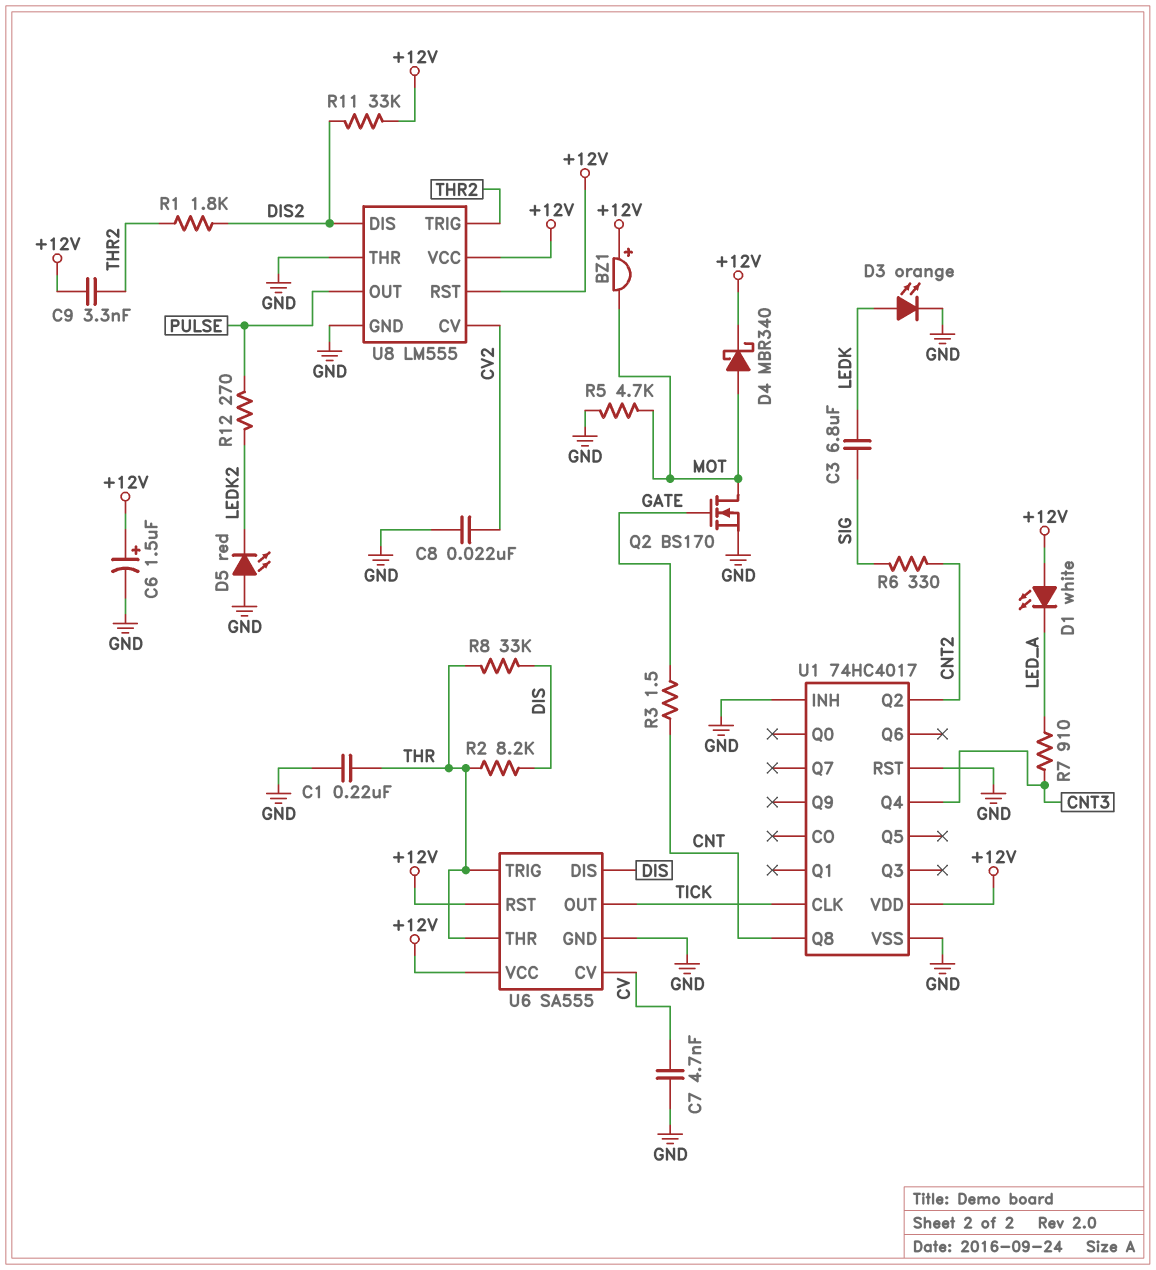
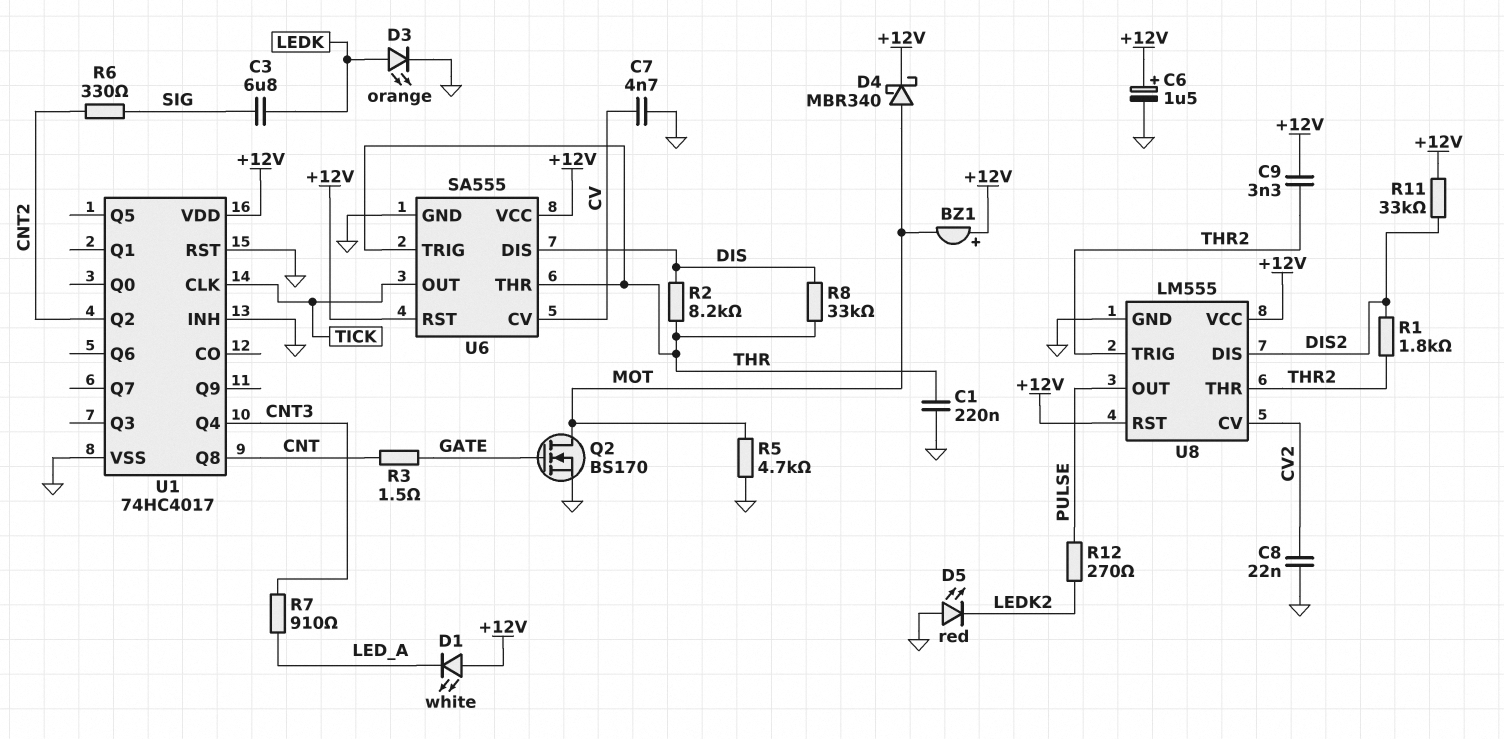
U8 pin THR: GND -> THR2

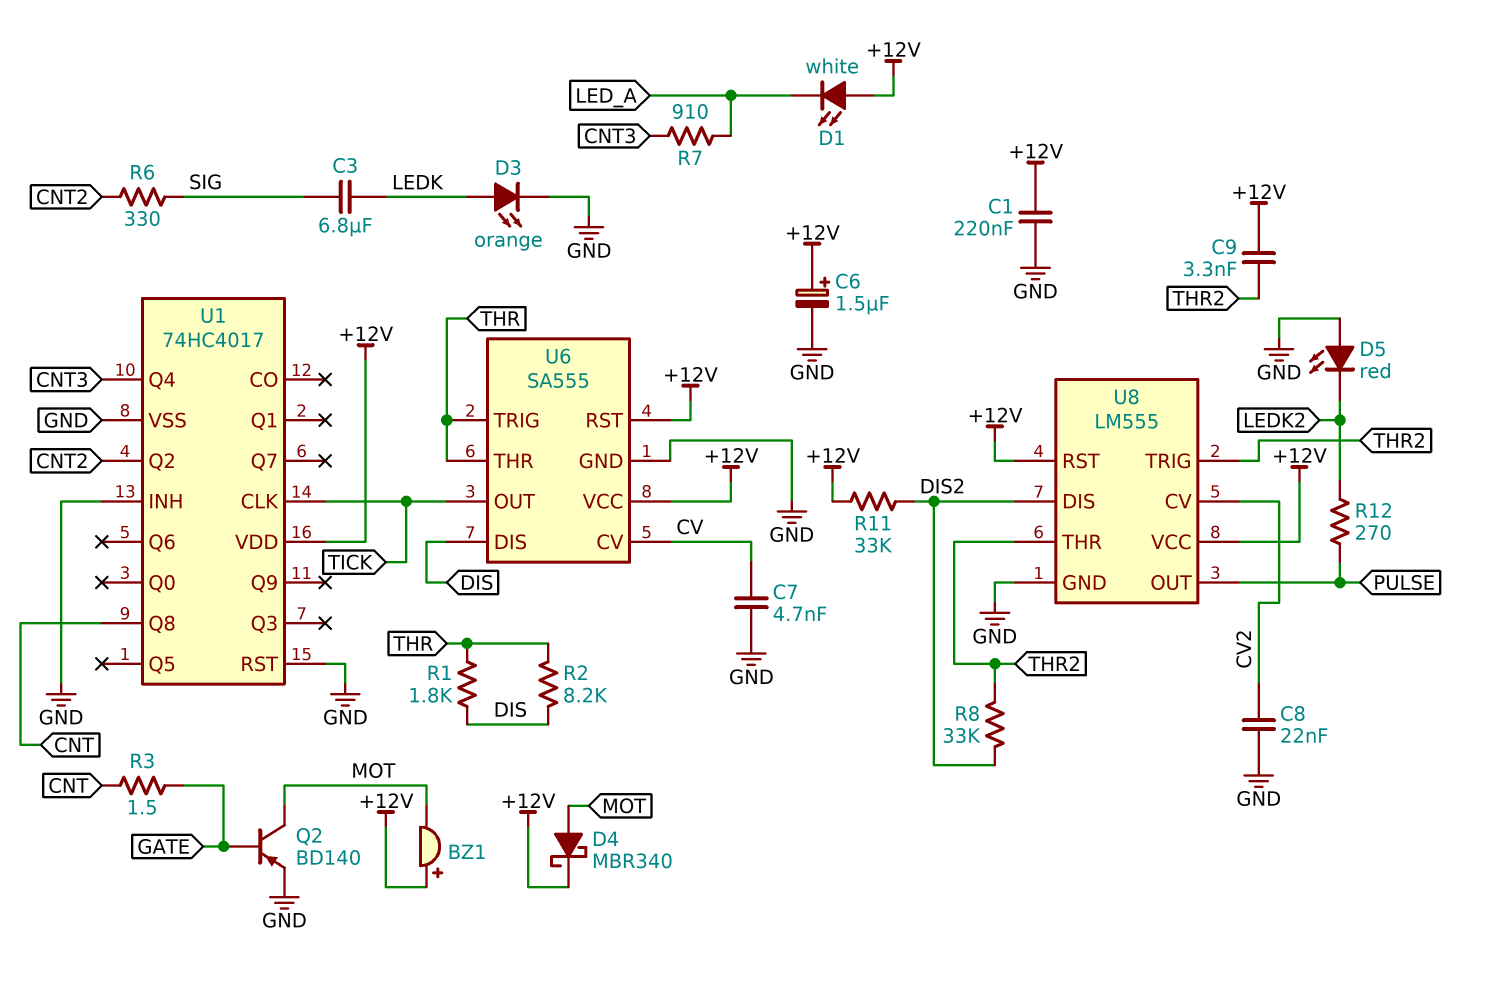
C1: 220nF (GND, THR) -> 220nF (+12V, GND)
Q2: NMOS BS170 (G GATE, D MOT, S GND) -> PNP BD140 (B GATE, C MOT, E GND)
R1: 1.8k (DIS2, THR2) -> 1.8k (DIS, THR)
R5: 4.7k (GND, MOT) -> none
R8: 33k (DIS, THR) -> 33k (DIS2, THR2)

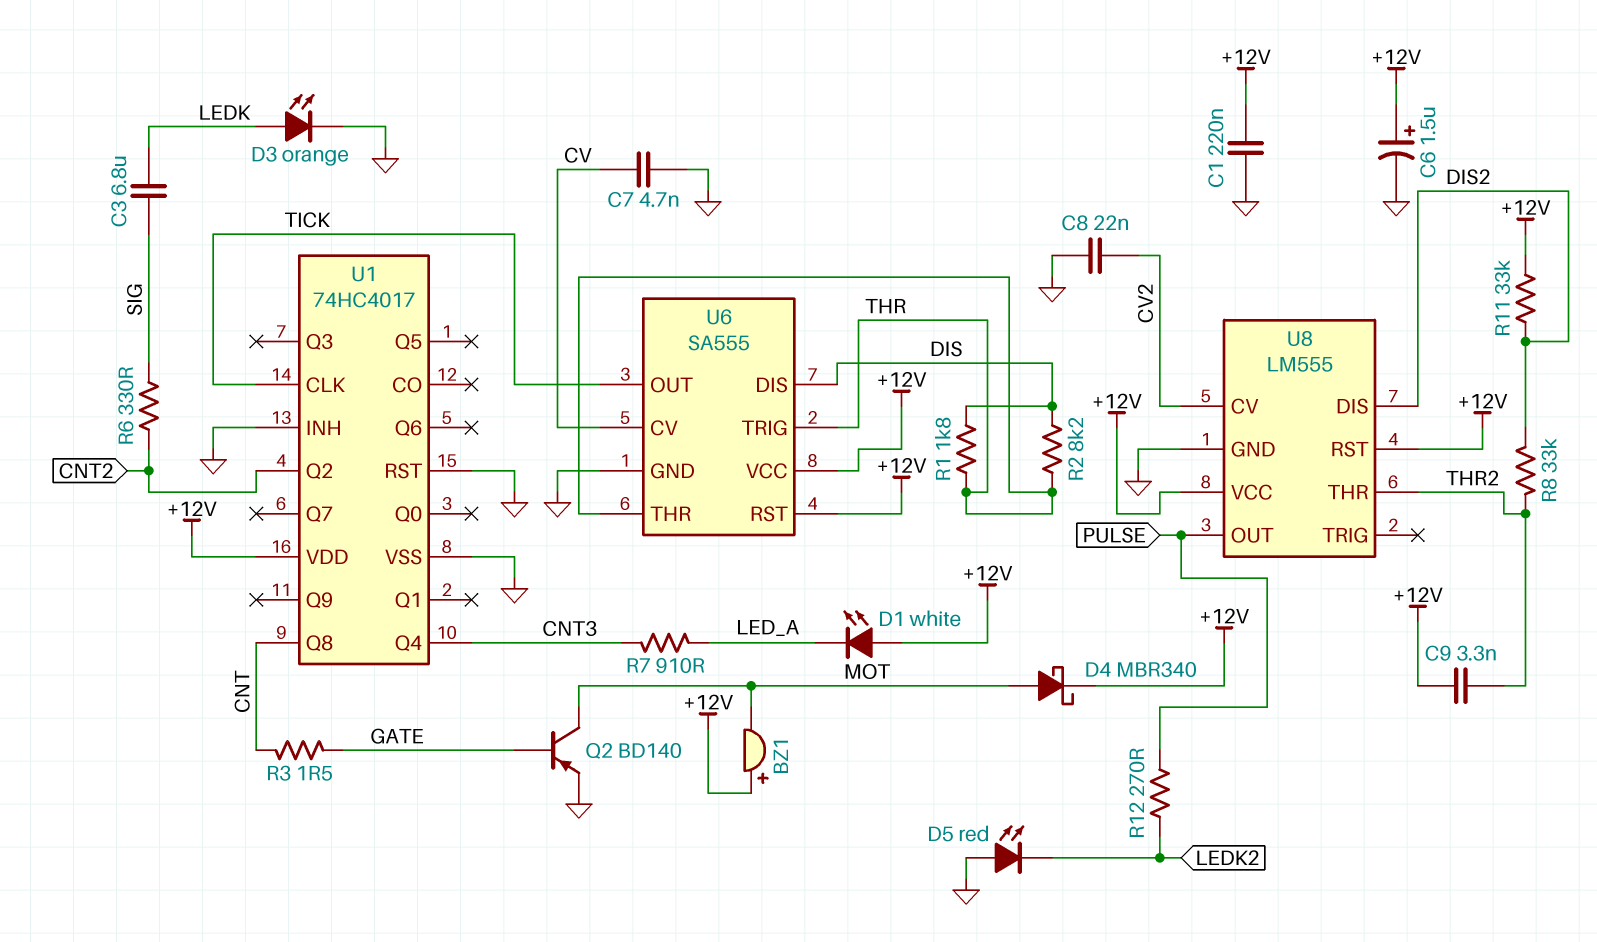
U8 pin TRIG: THR2 -> none

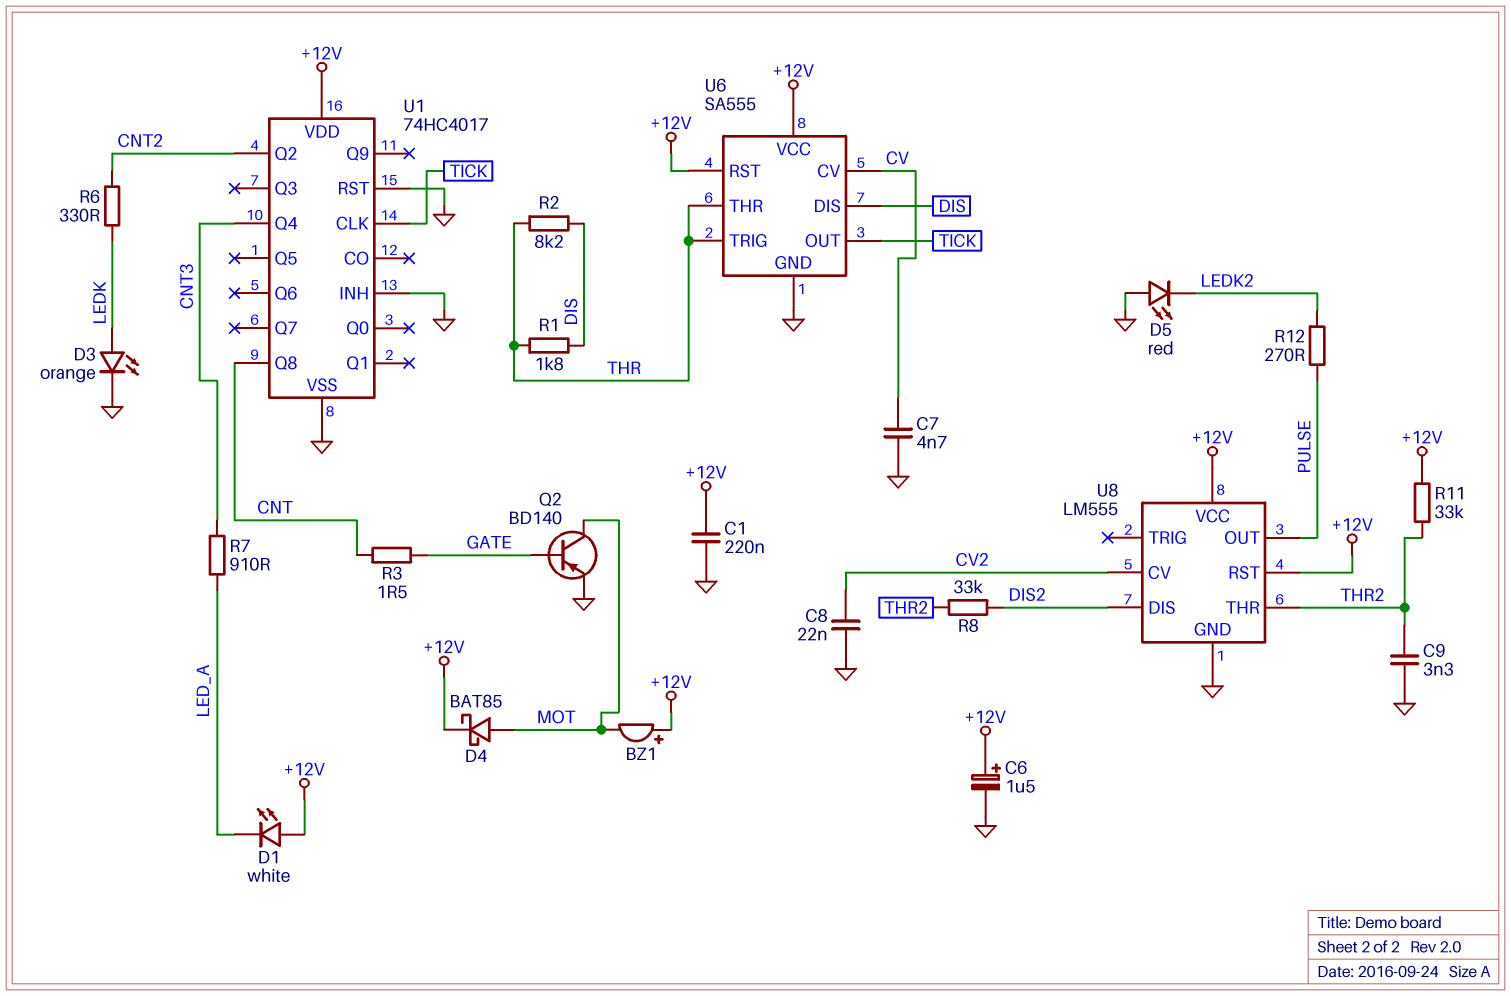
C3: 6.8uF (LEDK, SIG) -> none
C9: 3.3nF (+12V, THR2) -> 3.3nF (GND, THR2)
D4: schottky MBR340 (A MOT, K +12V) -> schottky BAT85 (A MOT, K +12V)
R6: 330 (CNT2, SIG) -> 330 (CNT2, LEDK)
R11: 33k (+12V, DIS2) -> 33k (+12V, THR2)

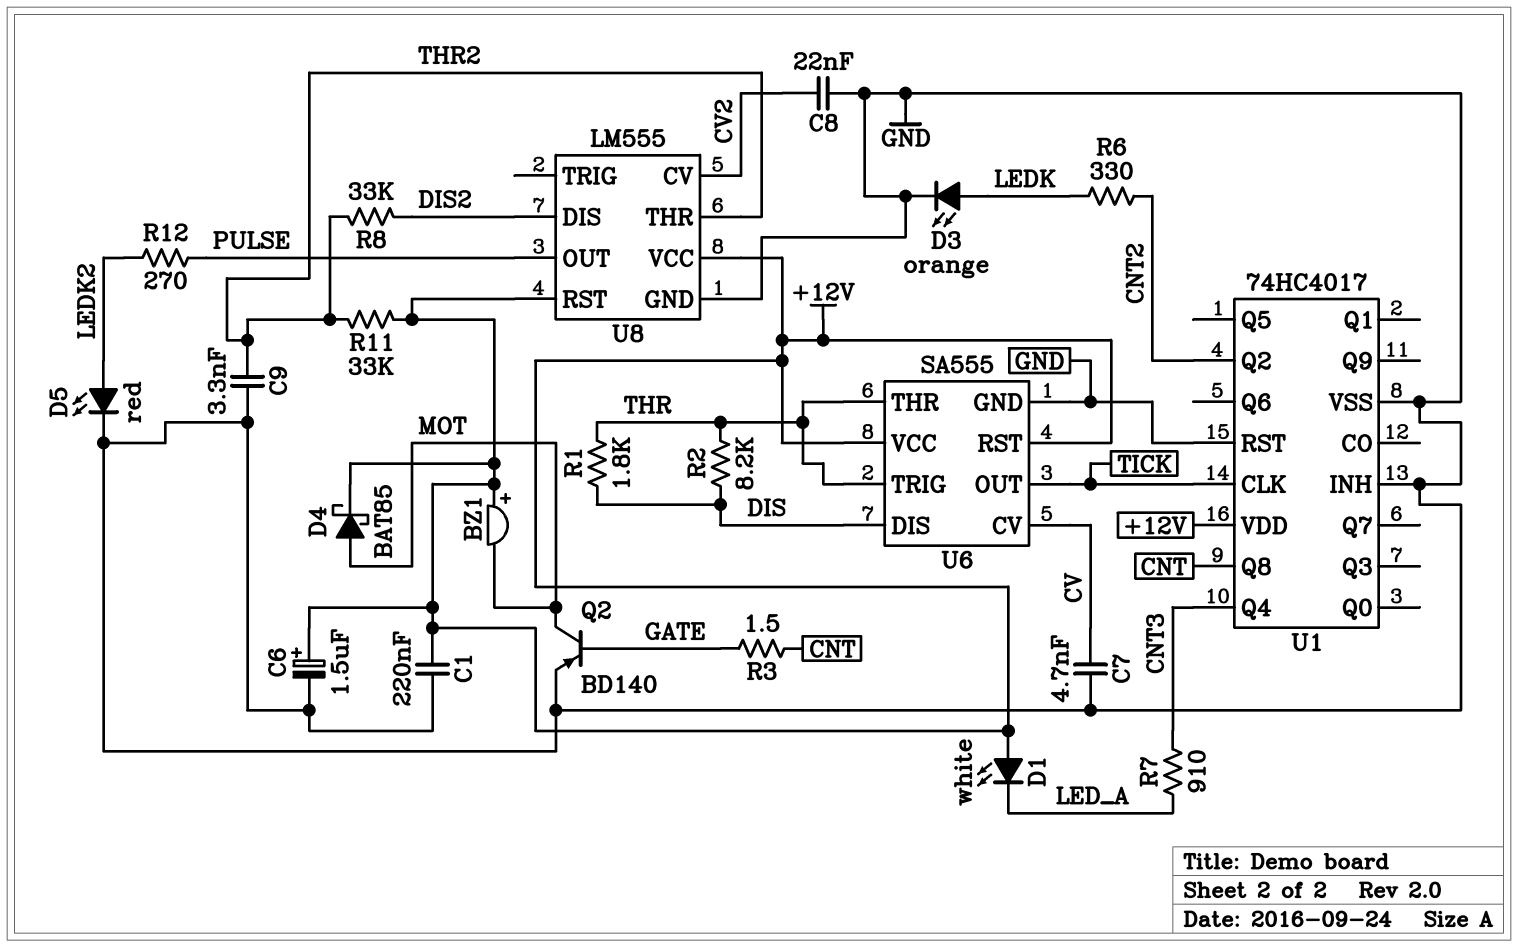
D5: LED red (A GND, K LEDK2) -> LED red (A LEDK2, K GND)

